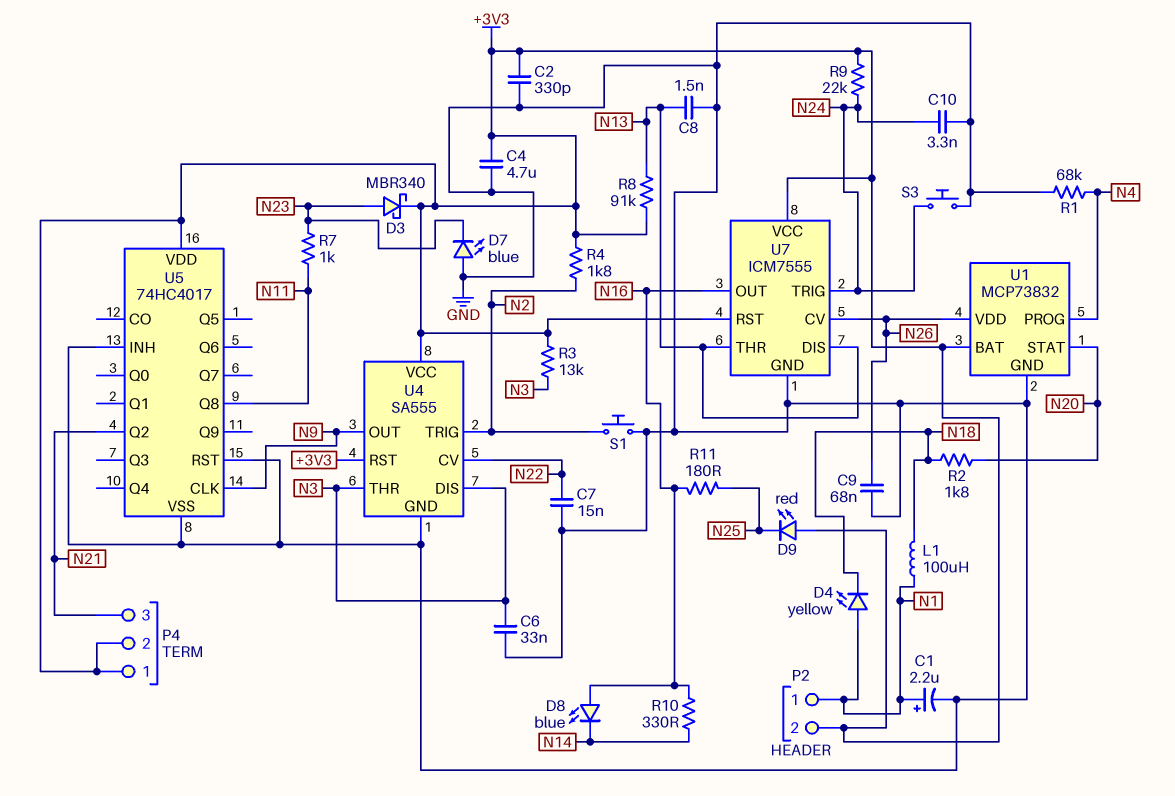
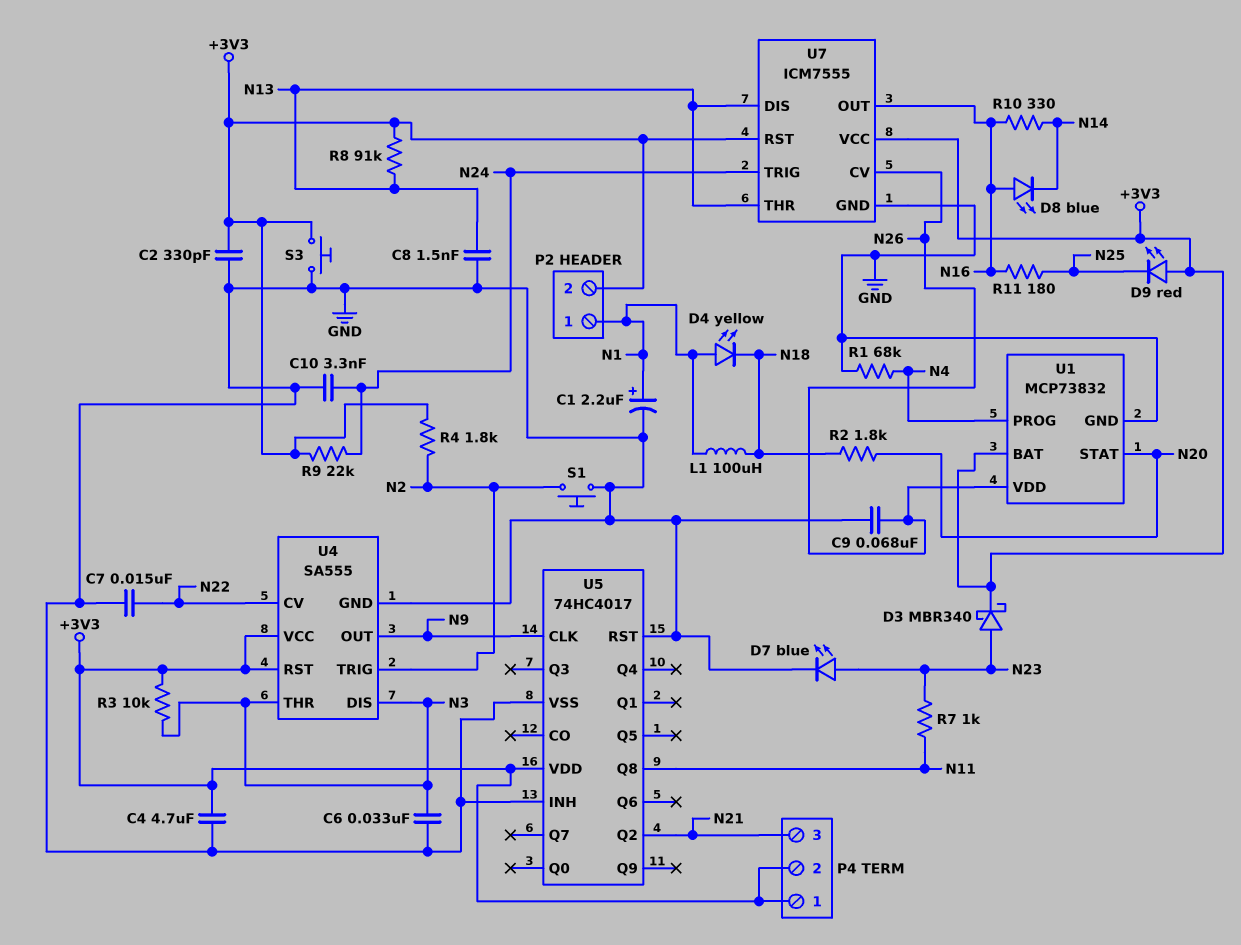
D7: LED blue (A GND, K N23) -> LED blue (A N23, K GND)
R3: 13k (+3V3, N3) -> 10k (+3V3, N3)
S3: button (GND, N24) -> button (+3V3, GND)

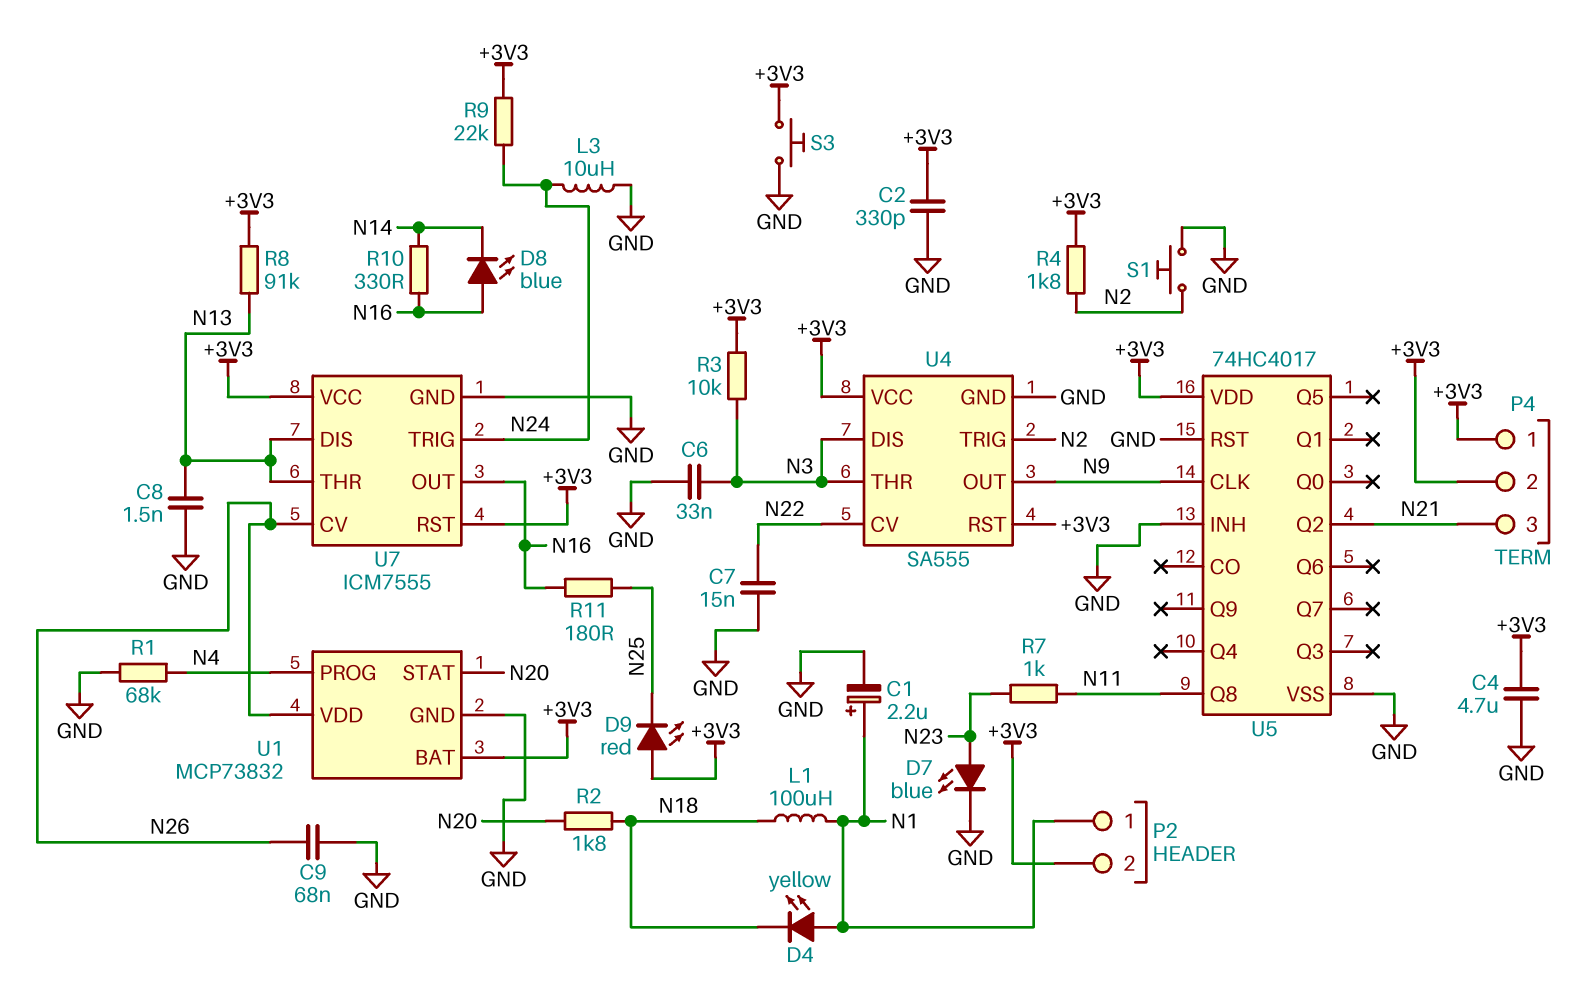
C10: 3.3nF (GND, N24) -> none
D3: schottky MBR340 (A N23, K +3V3) -> none
L3: none -> 10uH (GND, N24)

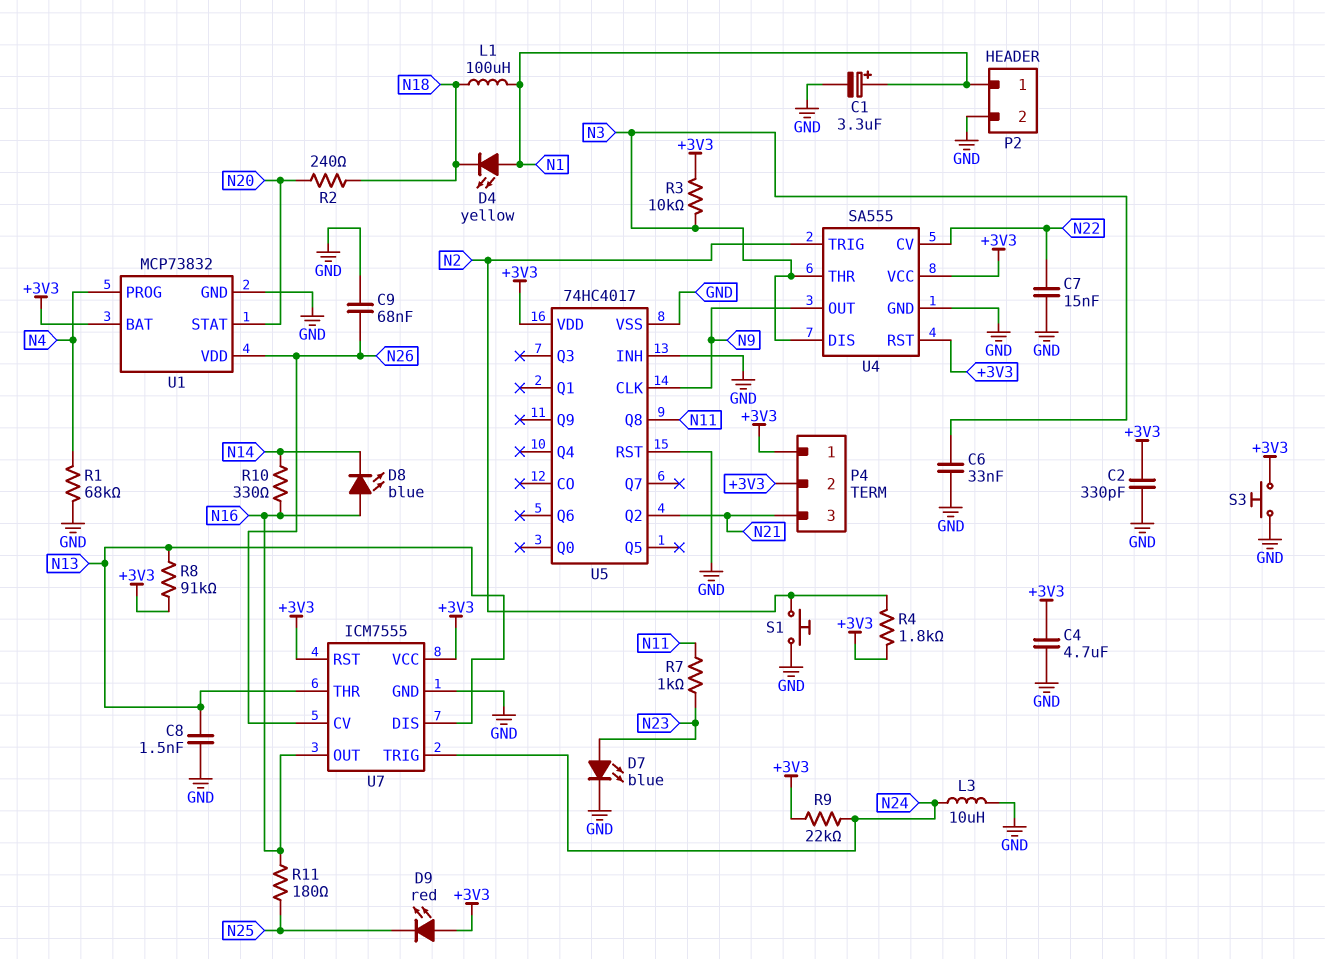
C1: 2.2uF (plus N1, minus GND) -> 3.3uF (plus N1, minus GND)
P2 pin 2: +3V3 -> GND
R2: 1.8k (N18, N20) -> 240 (N18, N20)

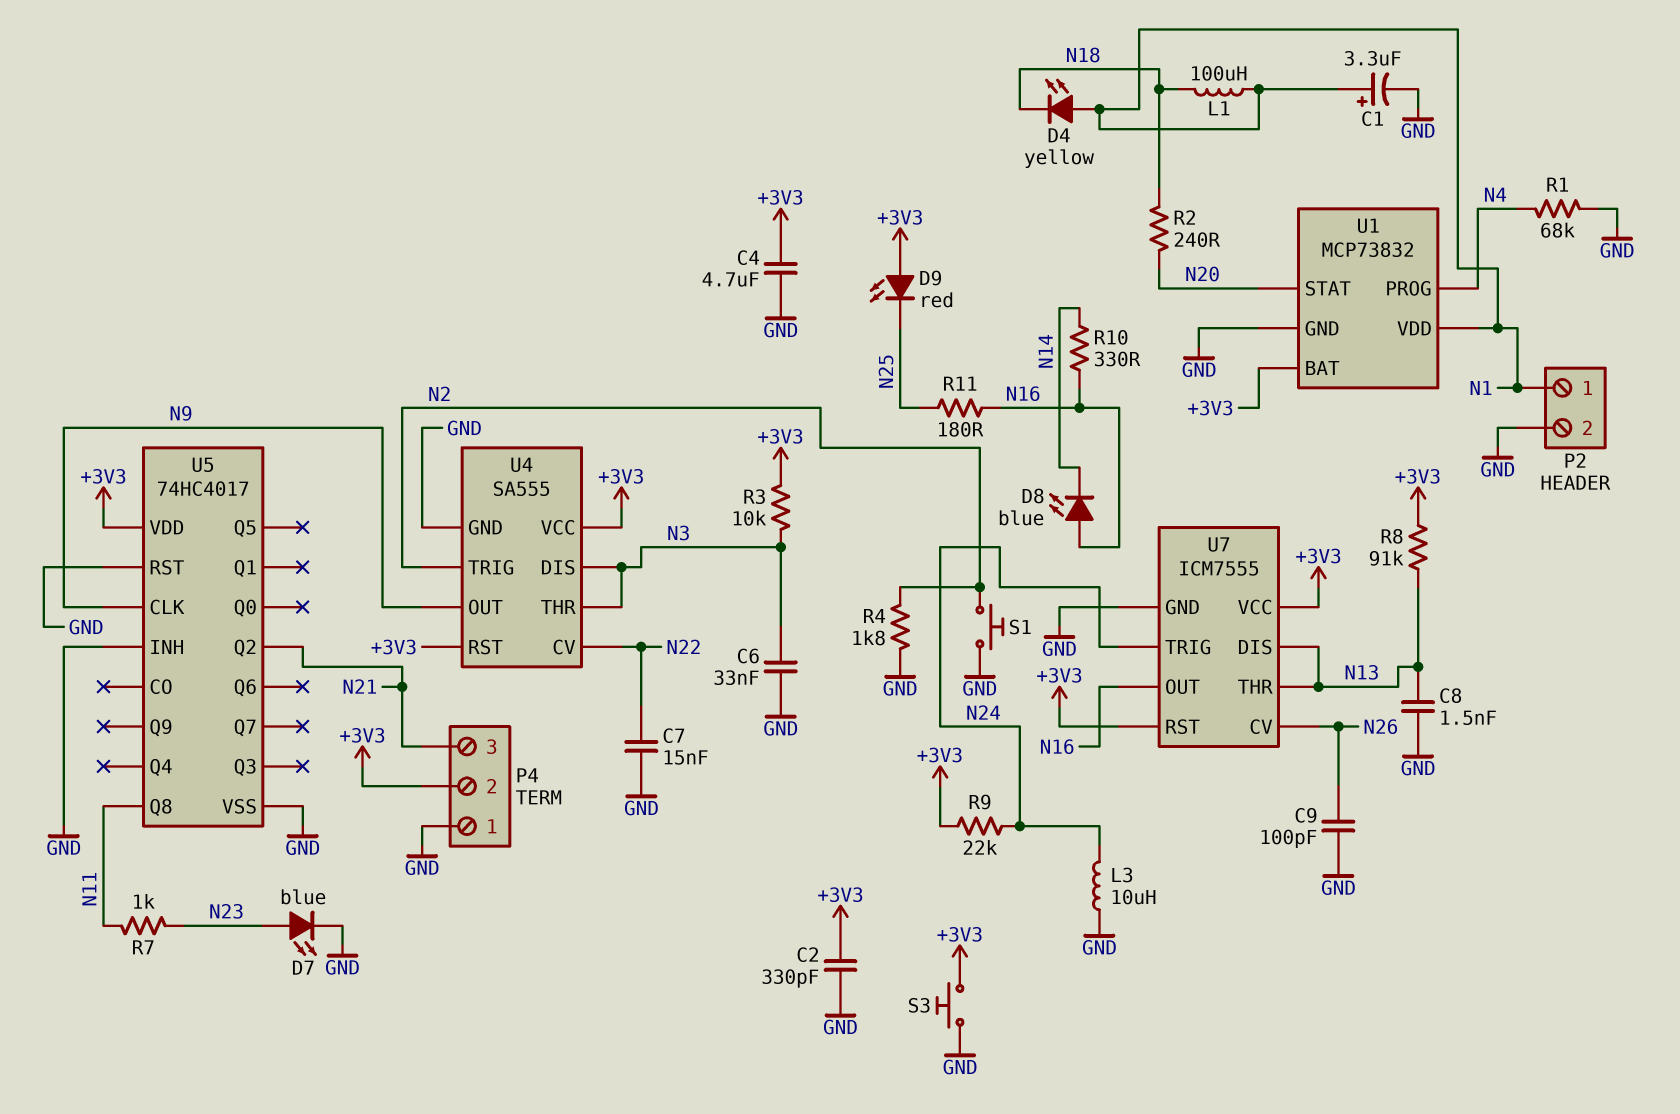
C9: 68nF (GND, N26) -> 100pF (GND, N26)
P4 pin 1: +3V3 -> GND
R4: 1.8k (+3V3, N2) -> 1.8k (GND, N2)
U1 pin VDD: N26 -> N1

